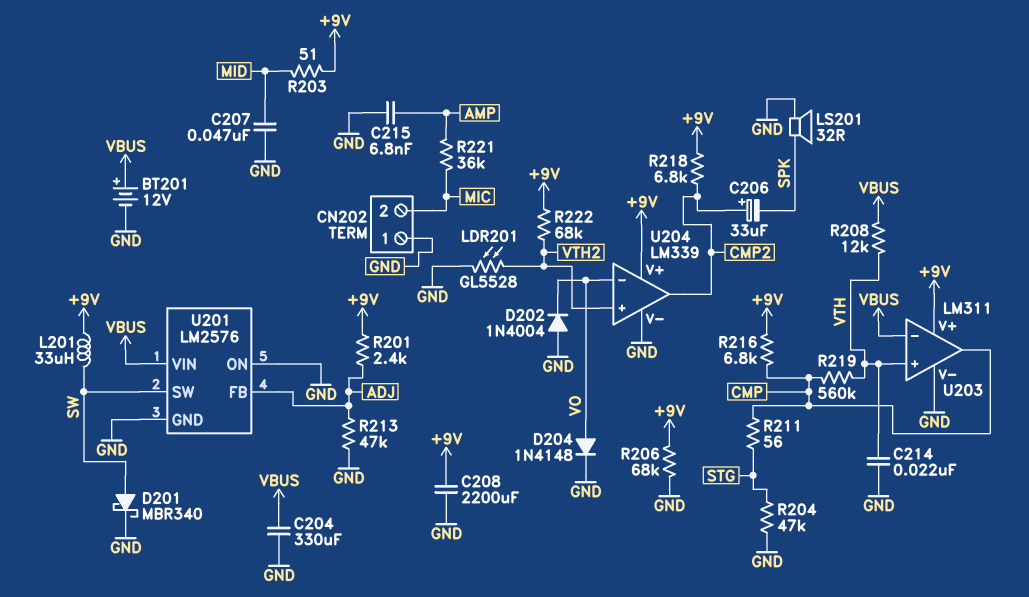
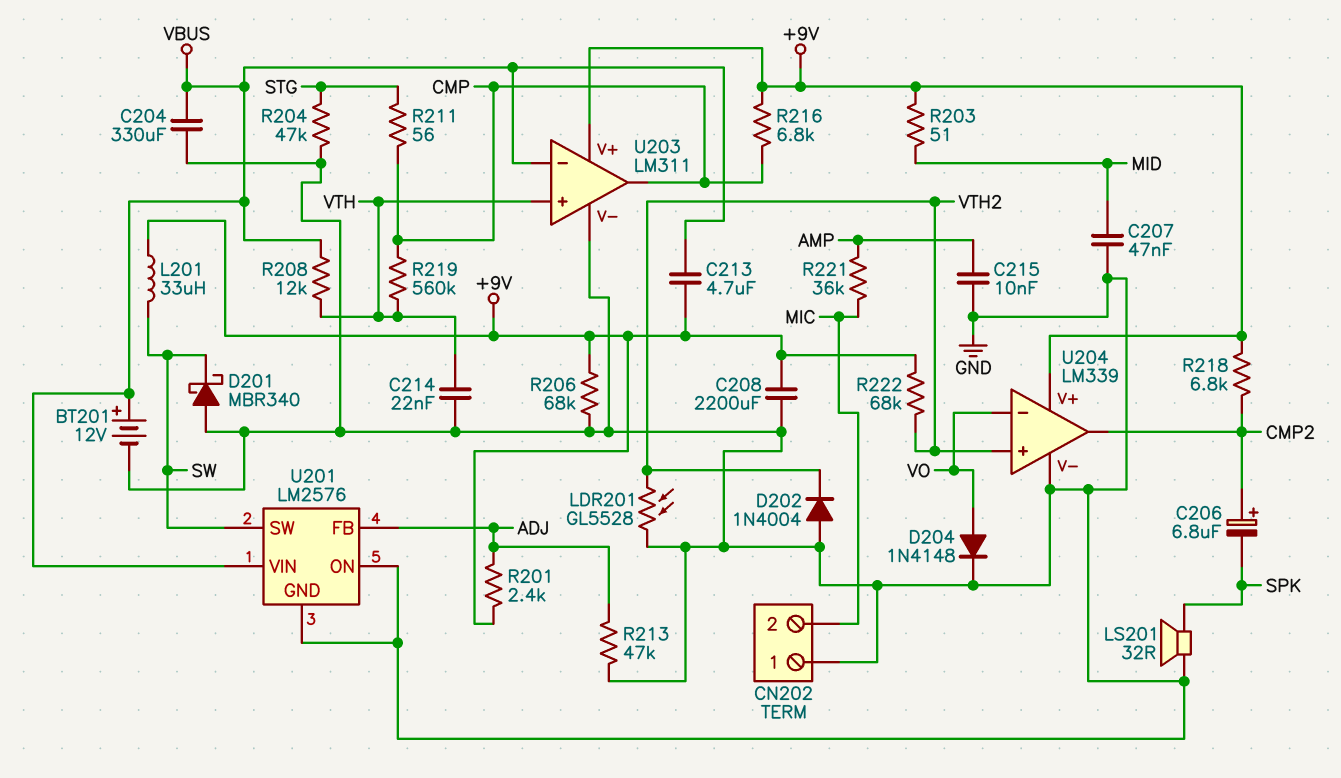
C206: 33uF (plus CMP2, minus SPK) -> 6.8uF (plus CMP2, minus SPK)
C213: none -> 4.7uF (+9V, VBUS)
C215: 6.8nF (AMP, GND) -> 10nF (AMP, GND)
D201: schottky MBR340 (A SW, K GND) -> schottky MBR340 (A GND, K SW)
D202: diode 1N4004 (A GND, K VO) -> diode 1N4004 (A GND, K VTH2)

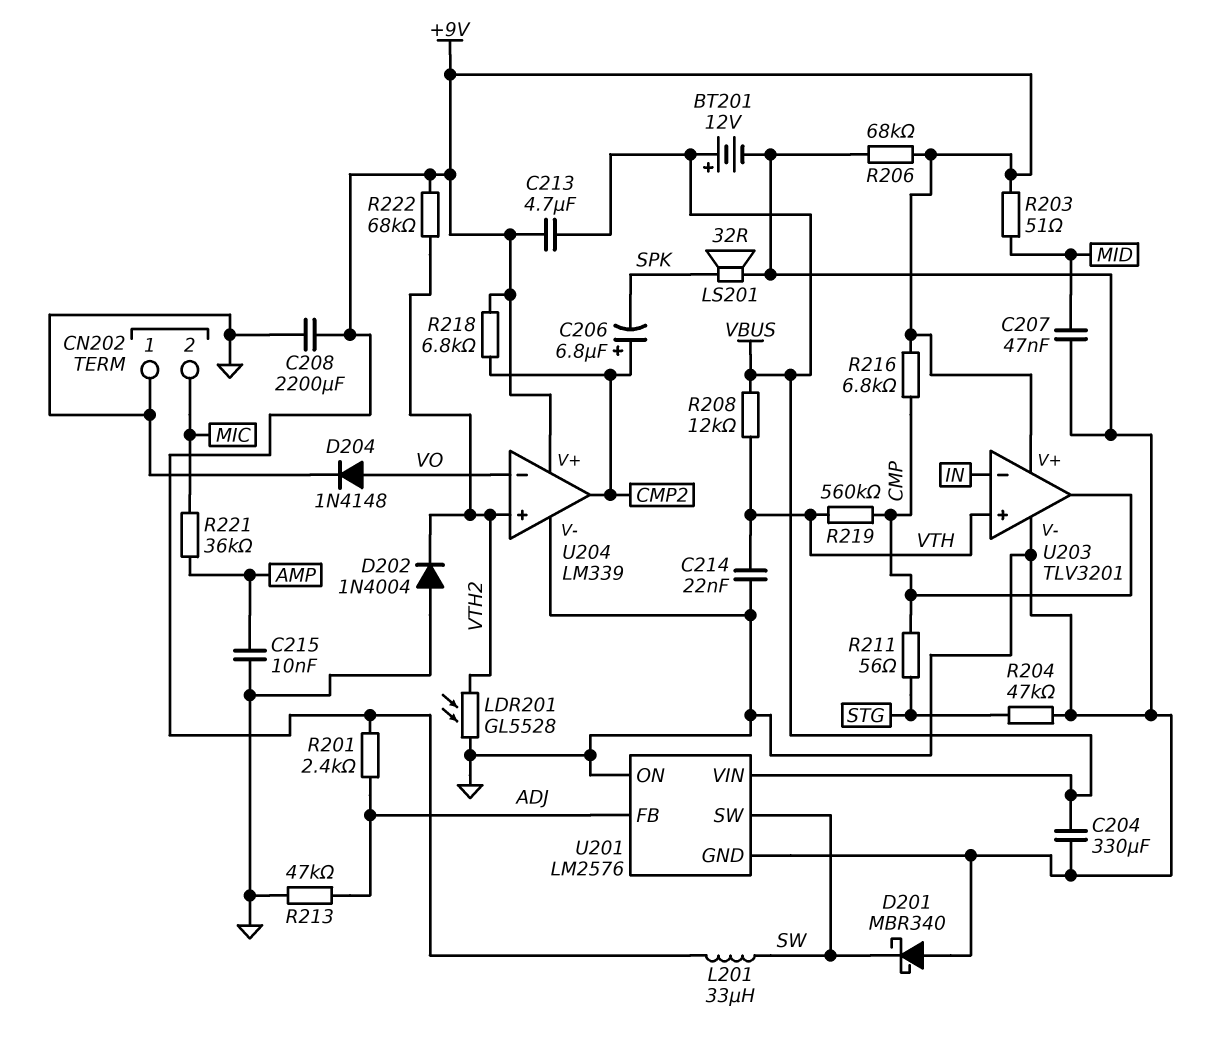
U203: LM311 -> TLV3201
U203 pin in-: VBUS -> IN

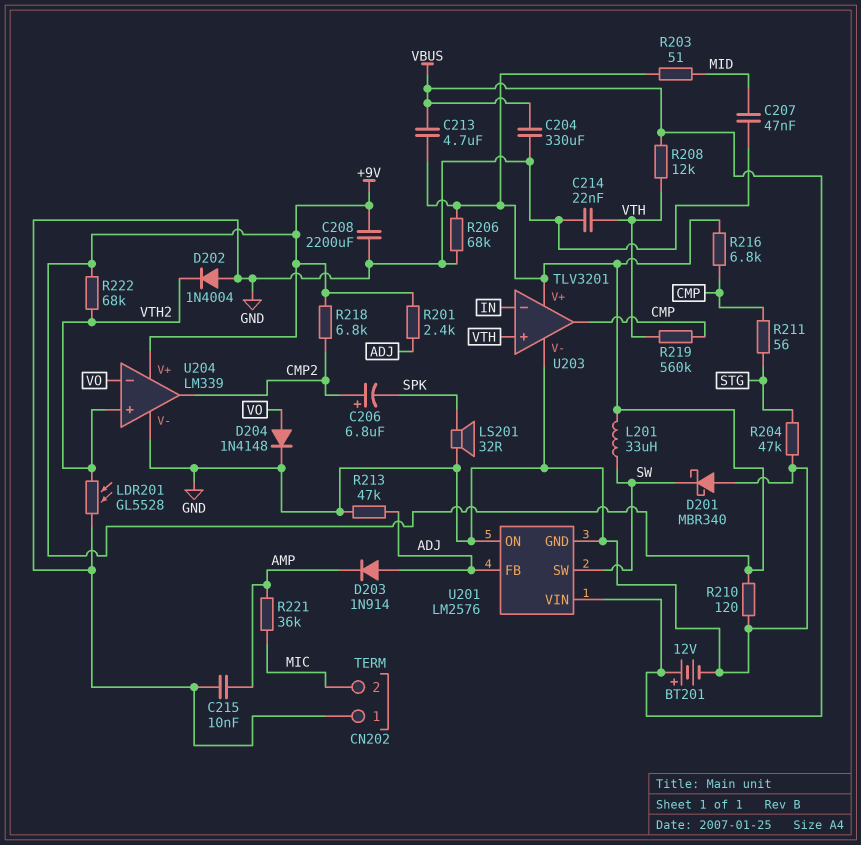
D203: none -> diode 1N914 (A ADJ, K AMP)
R210: none -> 120 (+9V, GND)

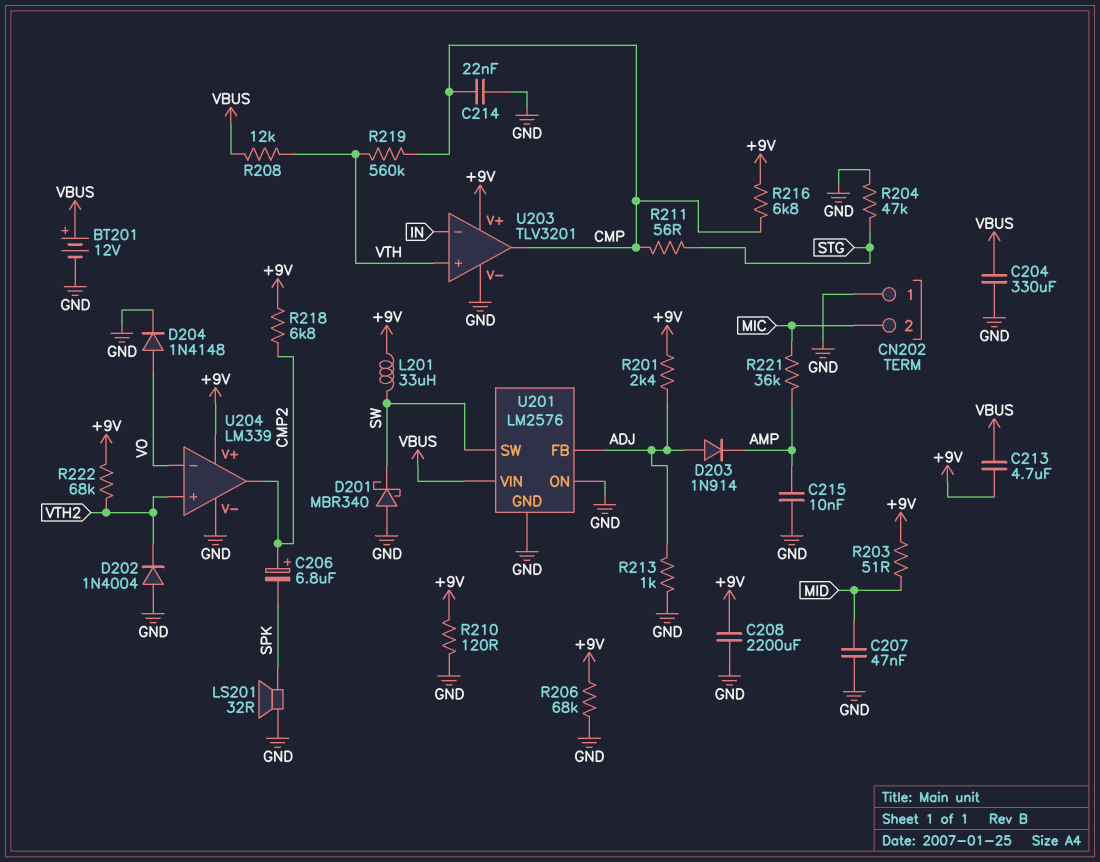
C214: 22nF (GND, VTH) -> 22nF (CMP, GND)
LDR201: GL5528 (GND, VTH2) -> none
R213: 47k (ADJ, GND) -> 1k (ADJ, GND)

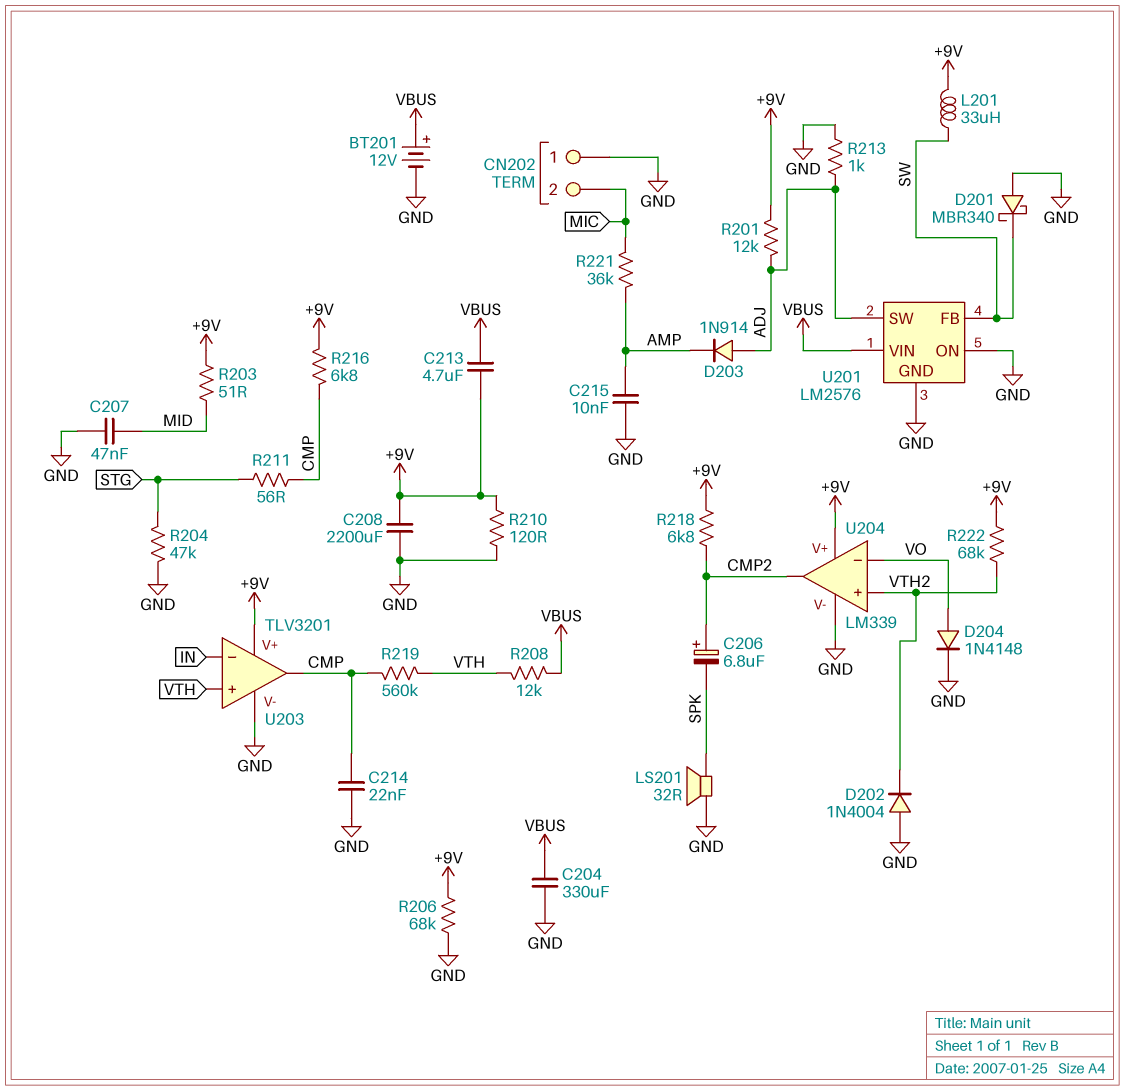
R201: 2.4k (+9V, ADJ) -> 12k (+9V, ADJ)
U201 pin FB: ADJ -> SW
U201 pin SW: SW -> ADJ

